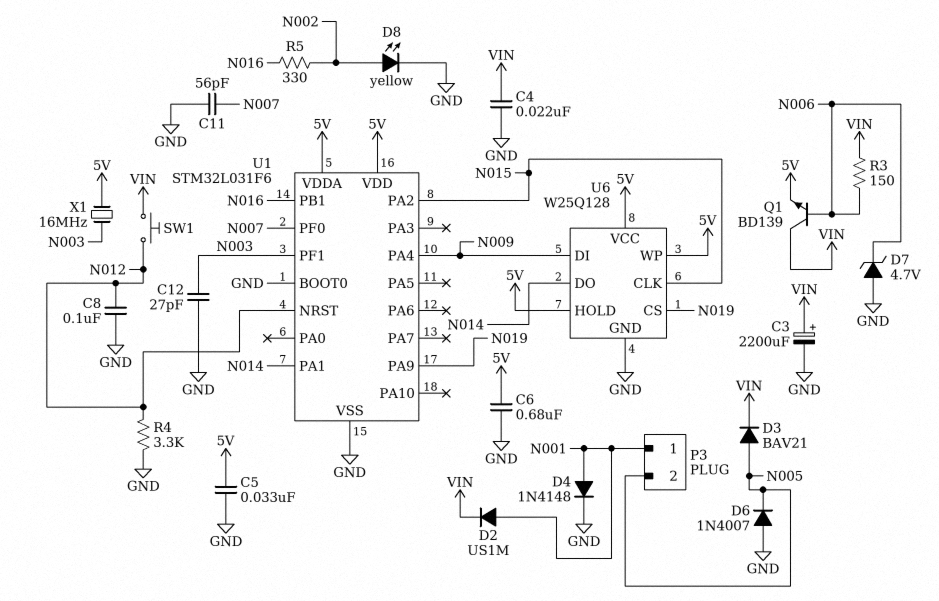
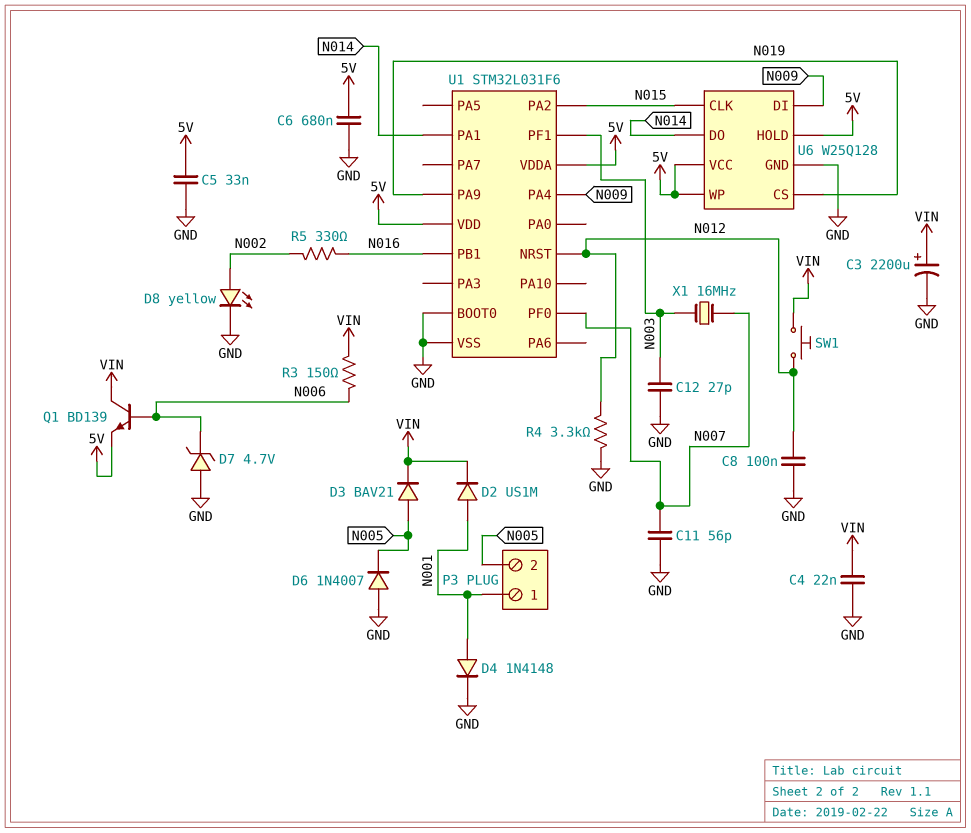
X1: 16MHz (5V, N003) -> 16MHz (N003, N007)

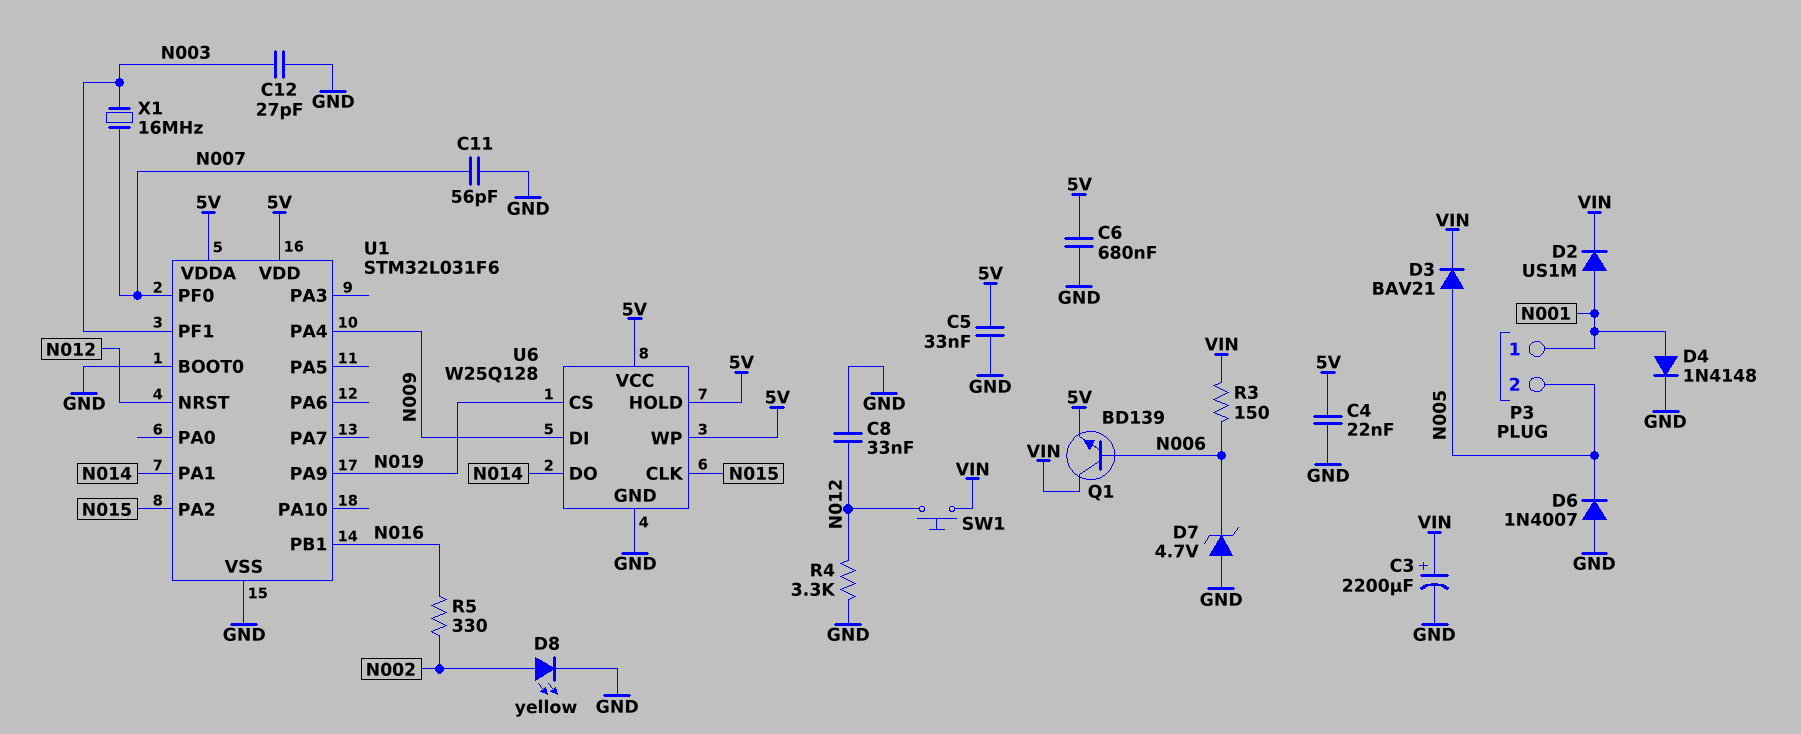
C4: 22nF (GND, VIN) -> 22nF (5V, GND)
C8: 100nF (GND, N012) -> 33nF (GND, N012)

